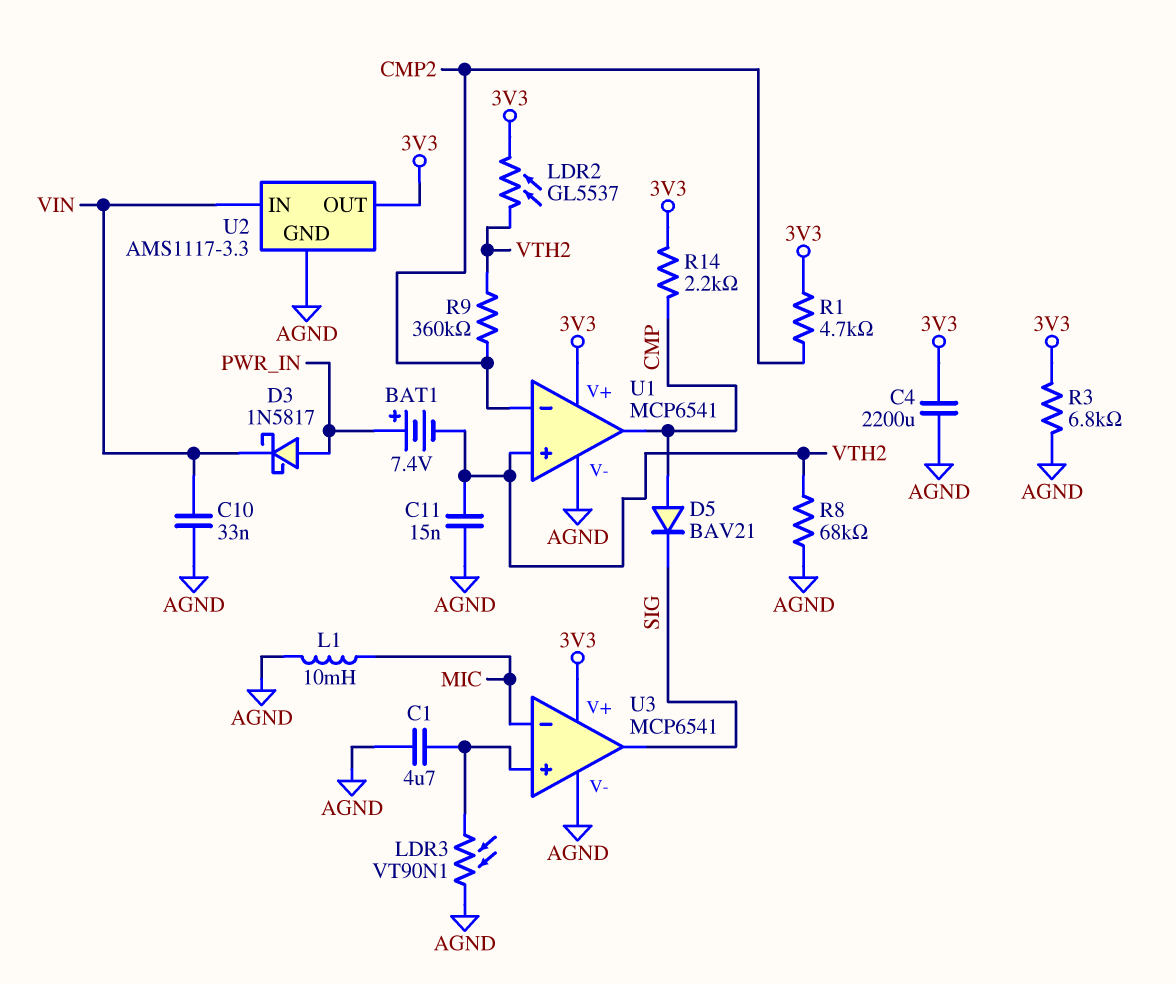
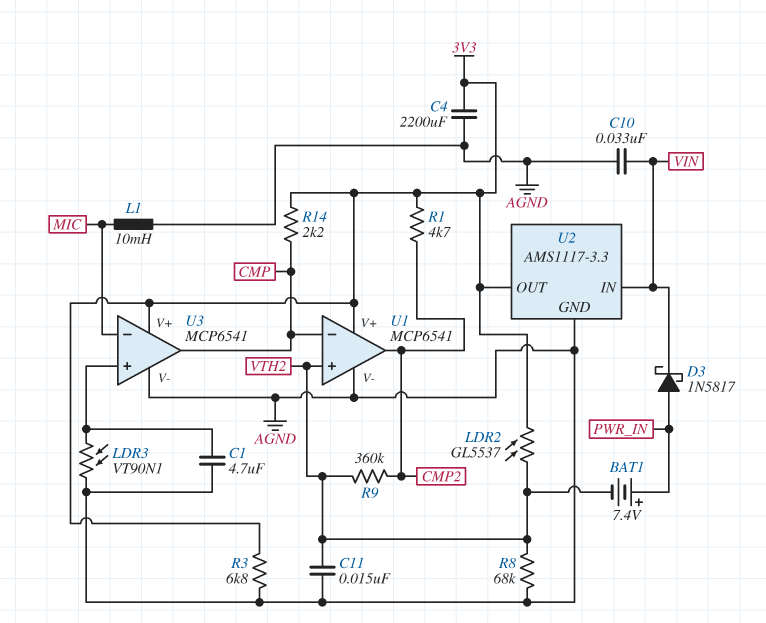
D5: diode BAV21 (A CMP, K SIG) -> none
U1 pin in-: CMP2 -> CMP
U1 pin out: CMP -> CMP2
U3 pin out: SIG -> CMP

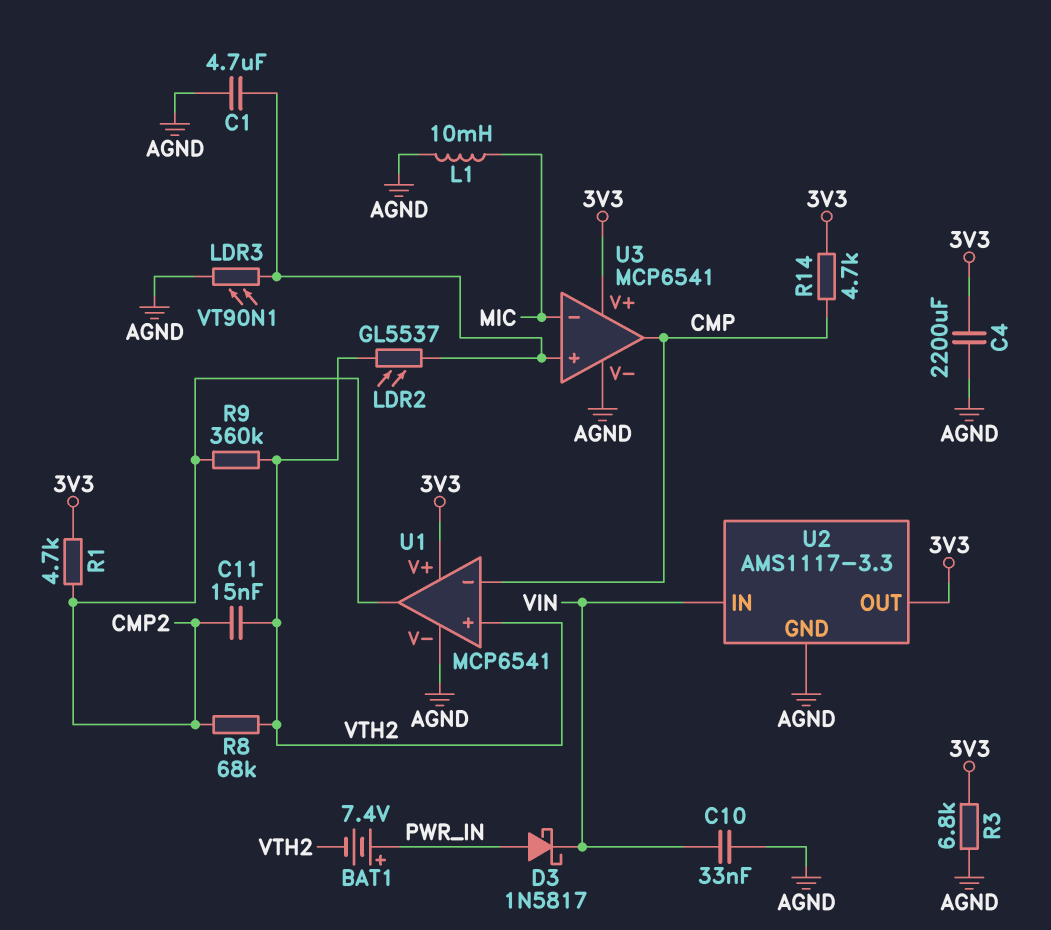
C11: 15nF (AGND, VTH2) -> 15nF (CMP2, VTH2)
LDR2: GL5537 (3V3, VTH2) -> GL5537 (U3/in+, VTH2)
R8: 68k (AGND, VTH2) -> 68k (CMP2, VTH2)
R14: 2.2k (3V3, CMP) -> 4.7k (3V3, CMP)

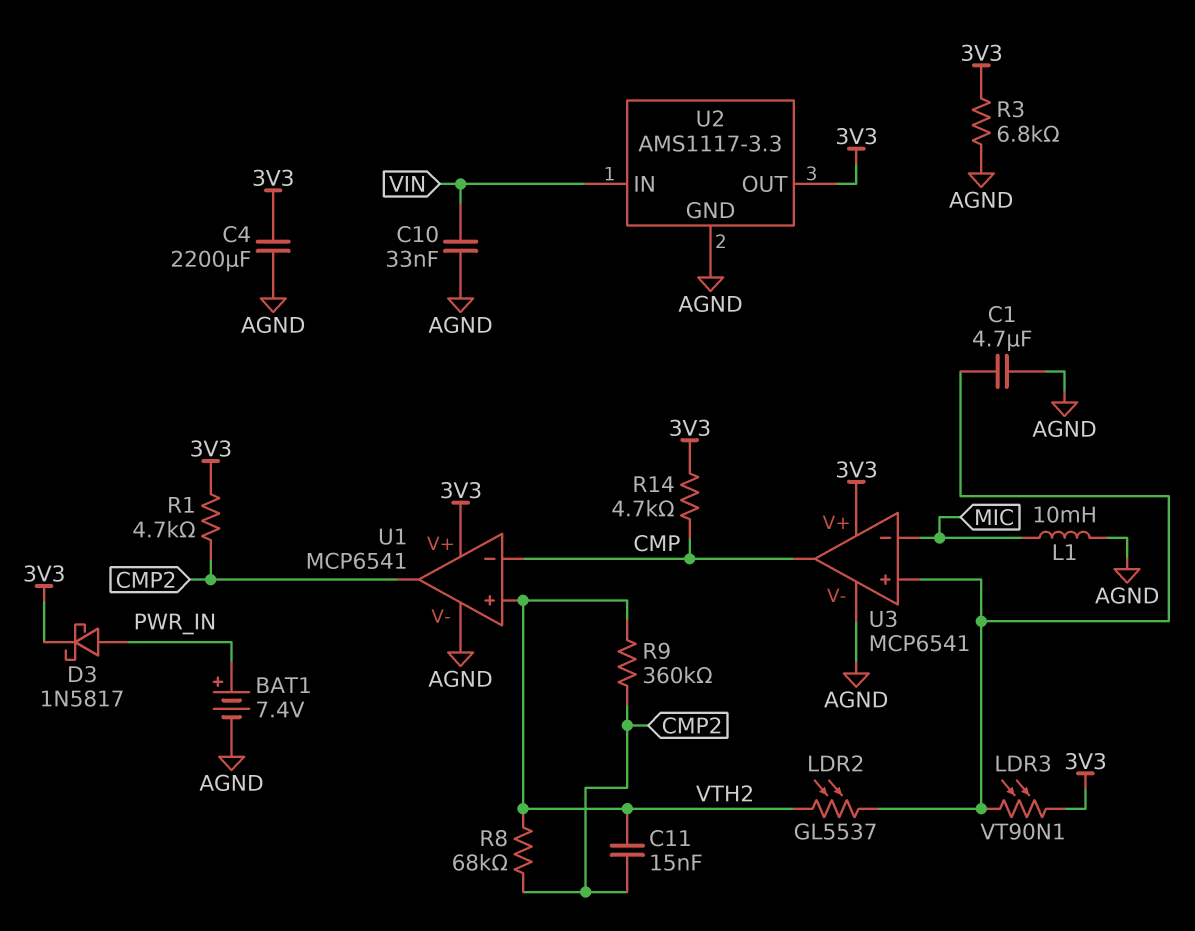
BAT1: 7.4V (plus PWR_IN, minus VTH2) -> 7.4V (plus PWR_IN, minus AGND)
D3: schottky 1N5817 (A PWR_IN, K VIN) -> schottky 1N5817 (A PWR_IN, K 3V3)
LDR3: VT90N1 (AGND, U3/in+) -> VT90N1 (3V3, U3/in+)

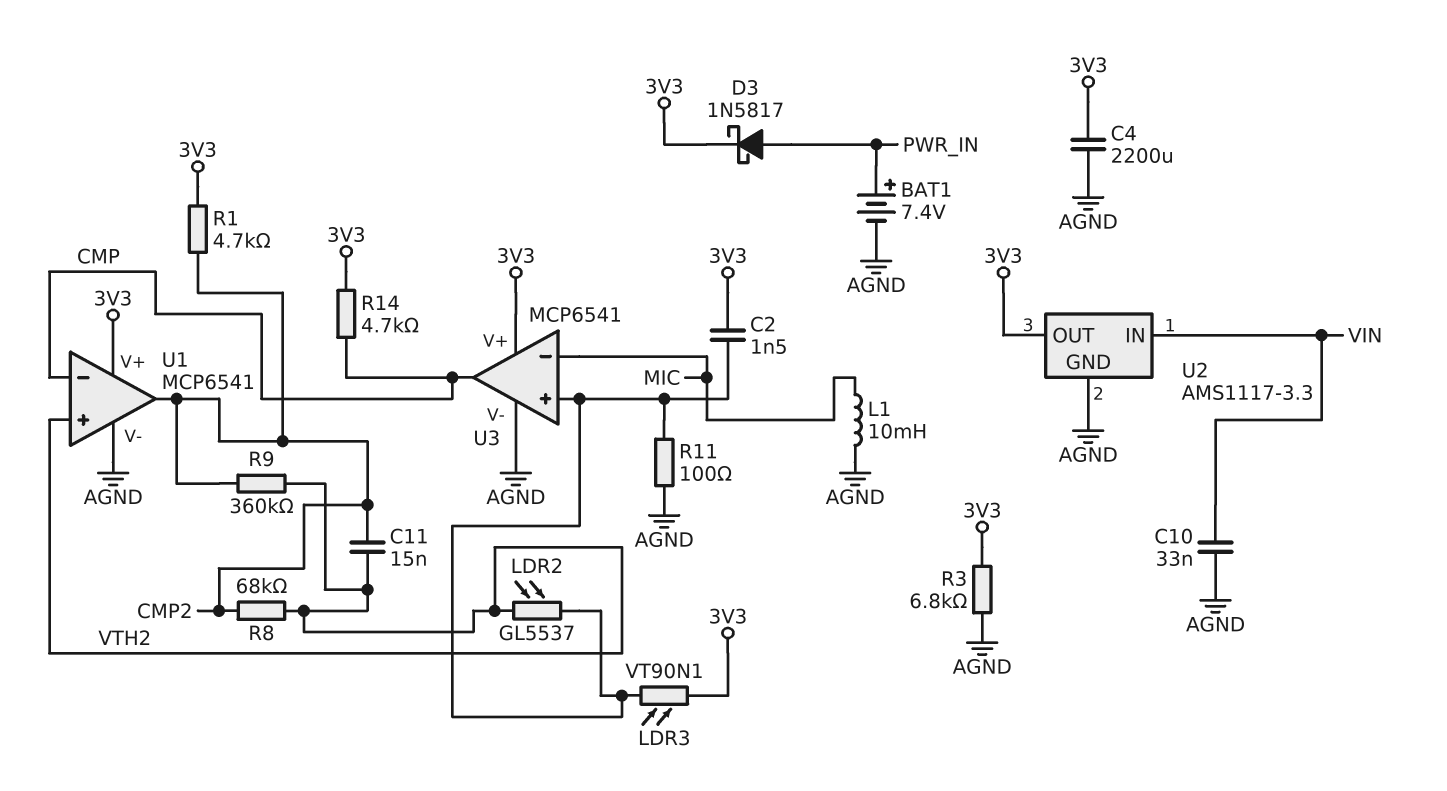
C1: 4.7uF (AGND, U3/in+) -> none
C2: none -> 1.5nF (3V3, U3/in+)
R11: none -> 100 (AGND, U3/in+)

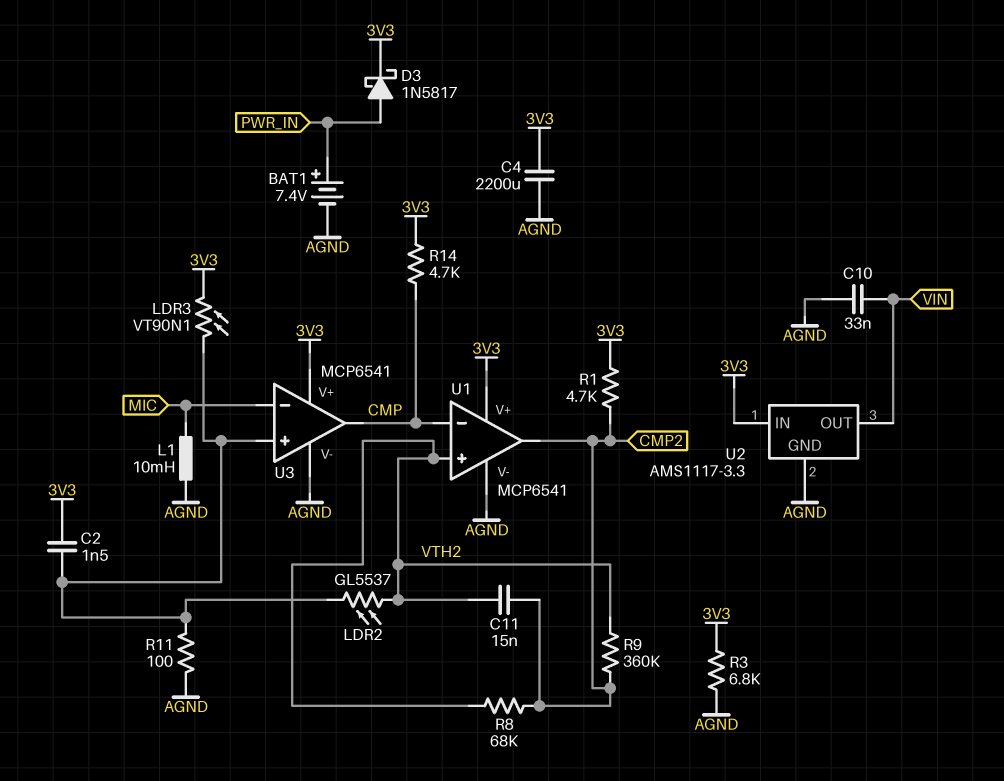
U2 pin IN: VIN -> 3V3
U2 pin OUT: 3V3 -> VIN

